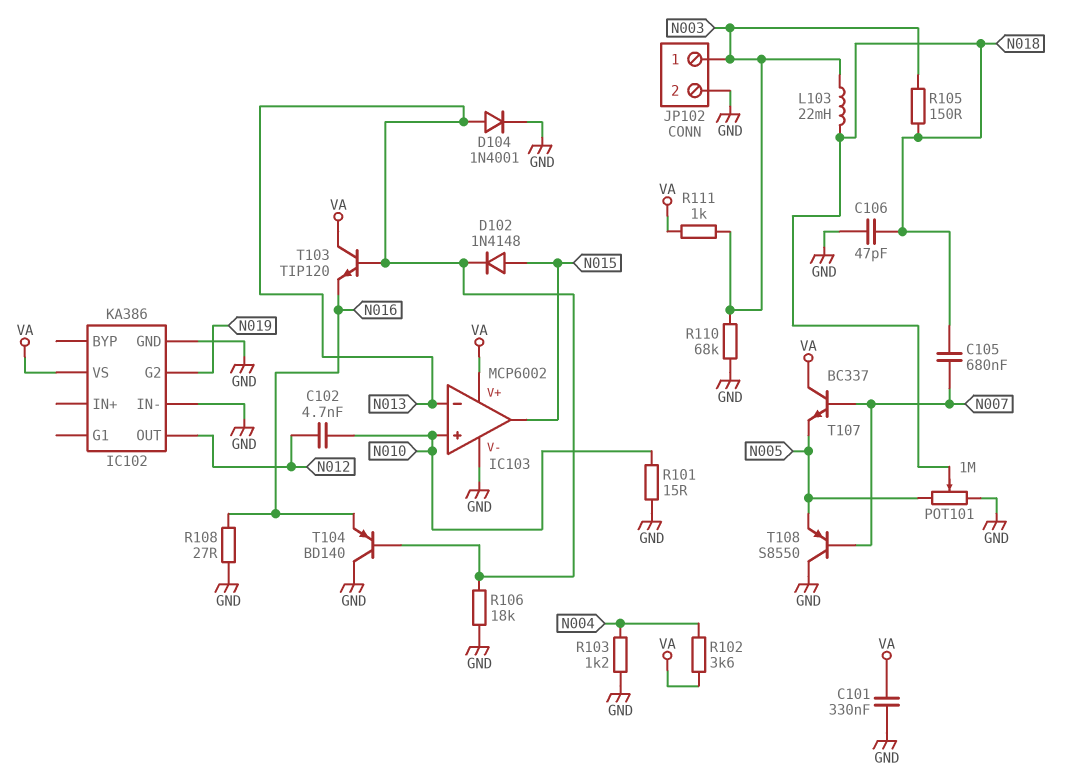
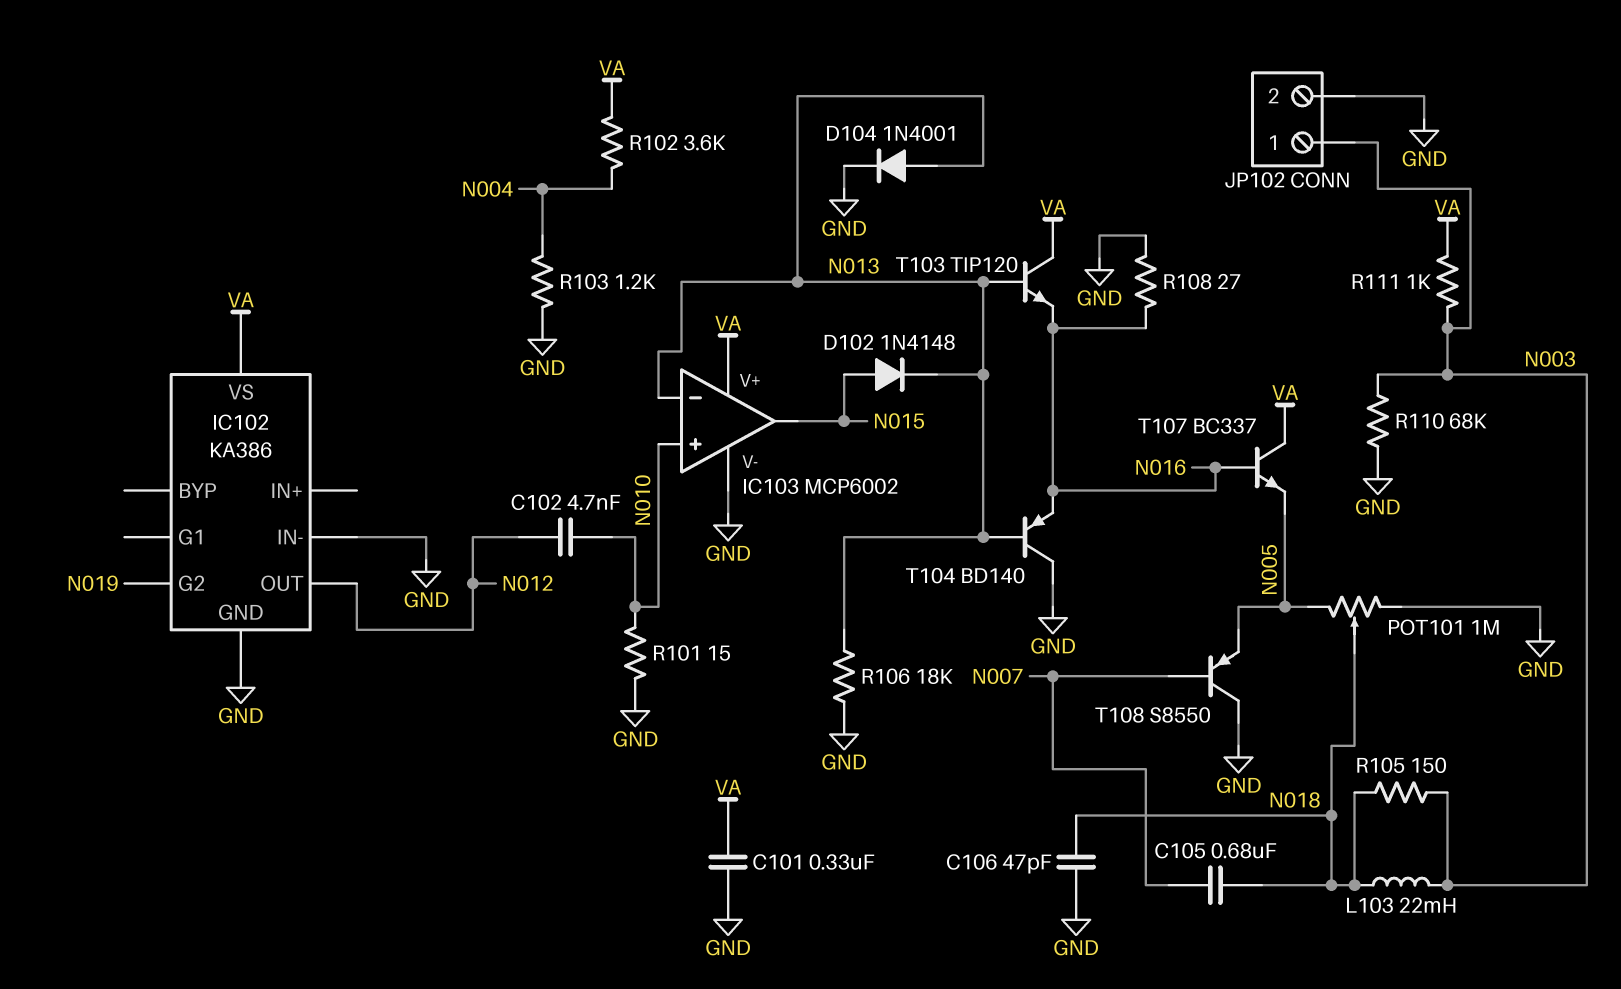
T107: NPN BC337 (B N007, C VA, E N005) -> NPN BC337 (B N016, C VA, E N005)

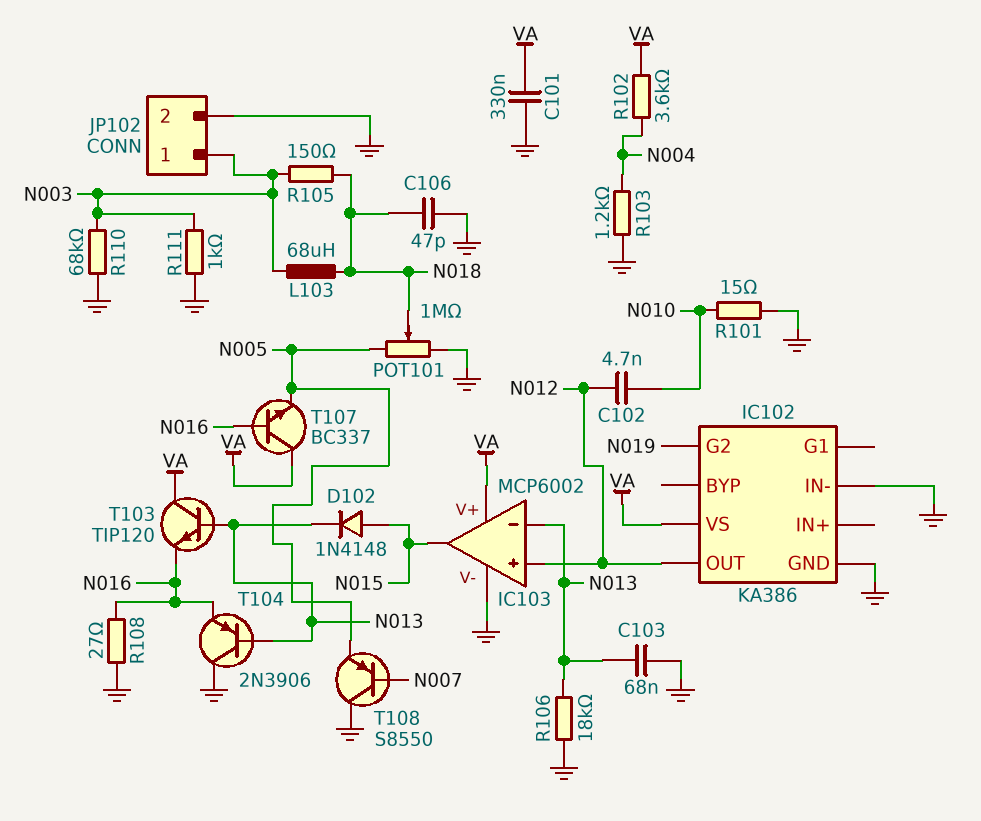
C103: none -> 68nF (GND, N013)
C105: 680nF (N007, N018) -> none
D104: diode 1N4001 (A N013, K GND) -> none
IC103 pin in+: N010 -> N012
L103: 22mH (N003, N018) -> 68uH (N003, N018)
R111: 1k (N003, VA) -> 1k (GND, N003)
T104: PNP BD140 (B N013, C GND, E N016) -> PNP 2N3906 (B N013, C GND, E N016)

